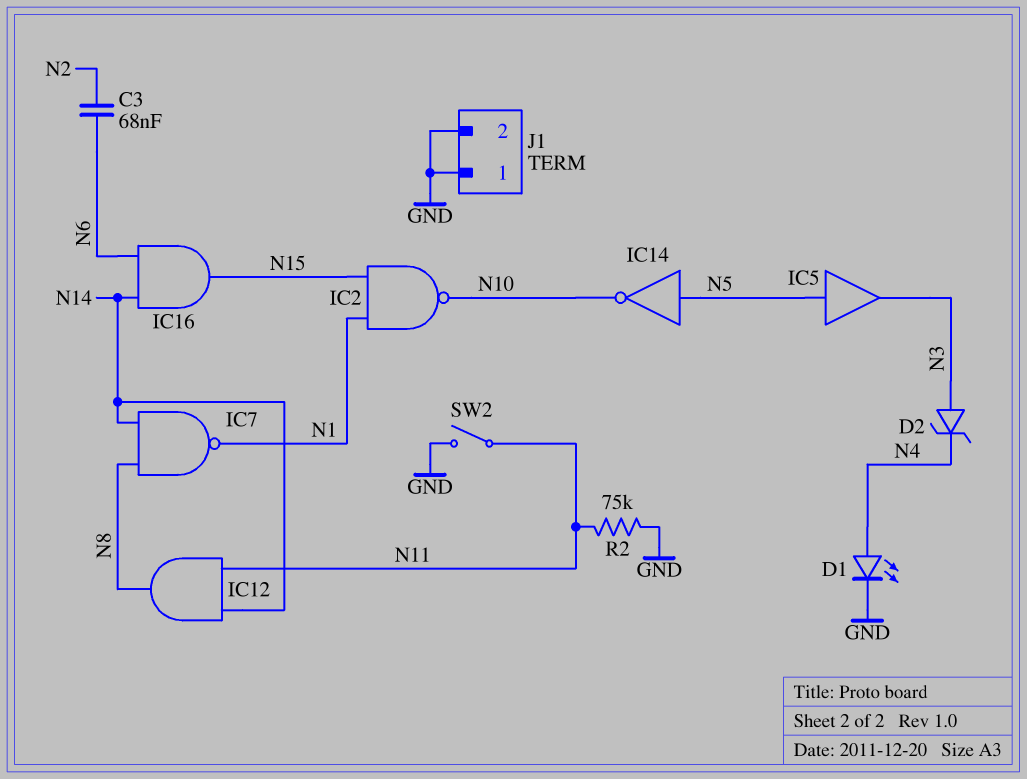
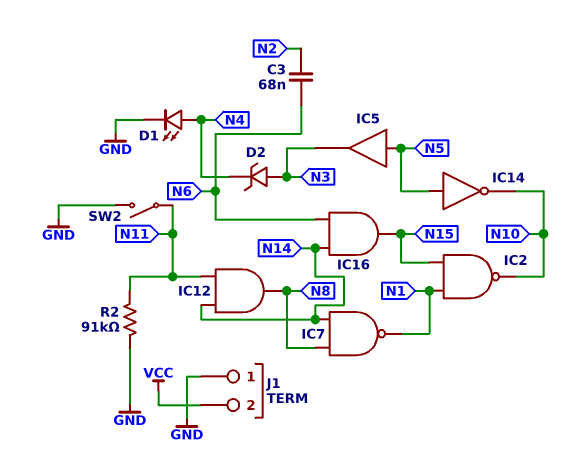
J1 pin 2: GND -> VCC
R2: 75k (GND, N11) -> 91k (GND, N11)

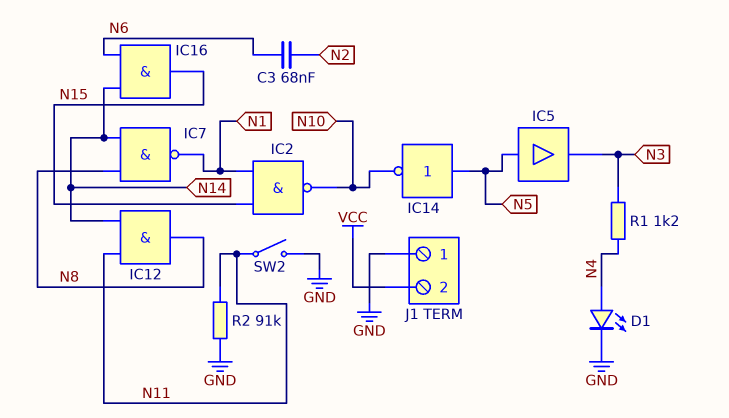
D2: zener (A N3, K N4) -> none
R1: none -> 1.2k (N3, N4)

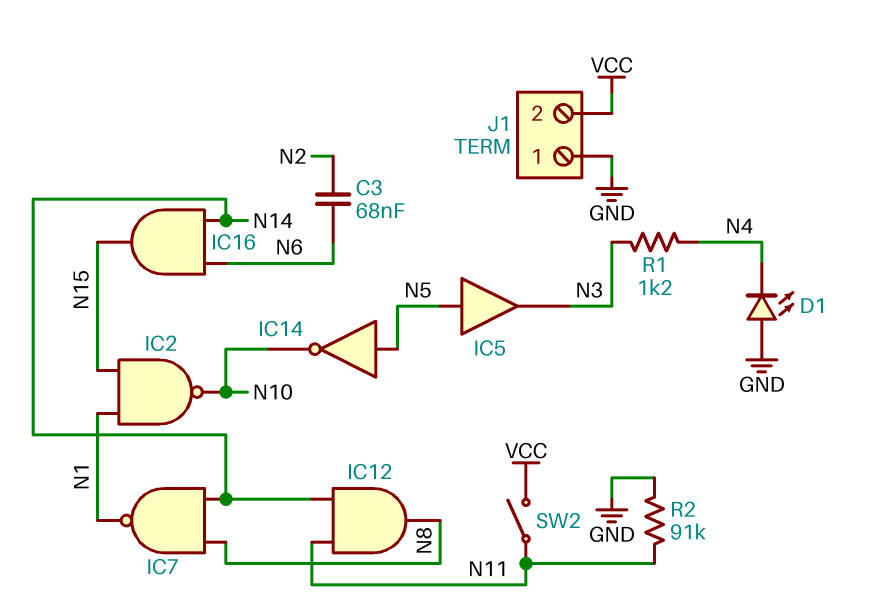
D1: LED (A N4, K GND) -> LED (A GND, K N4)
SW2: switch (GND, N11) -> switch (N11, VCC)

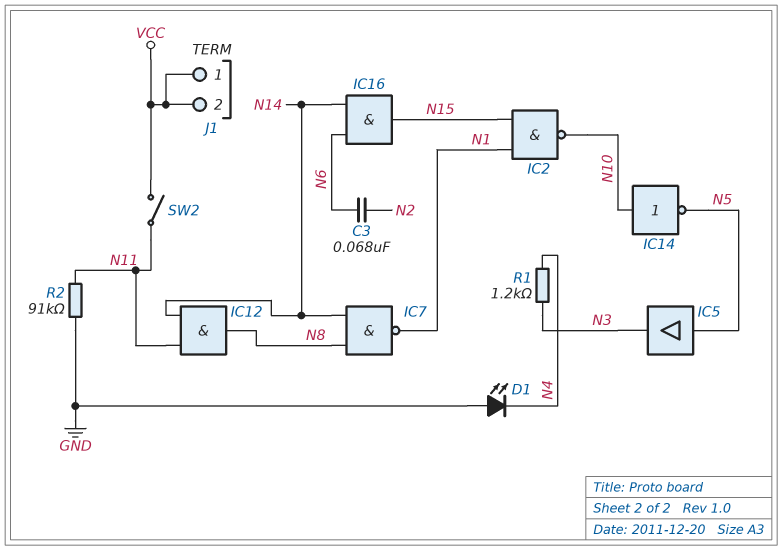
IC14: NOT (in N5, out N10) -> NOT (in N10, out N5)
J1 pin 1: GND -> VCC

